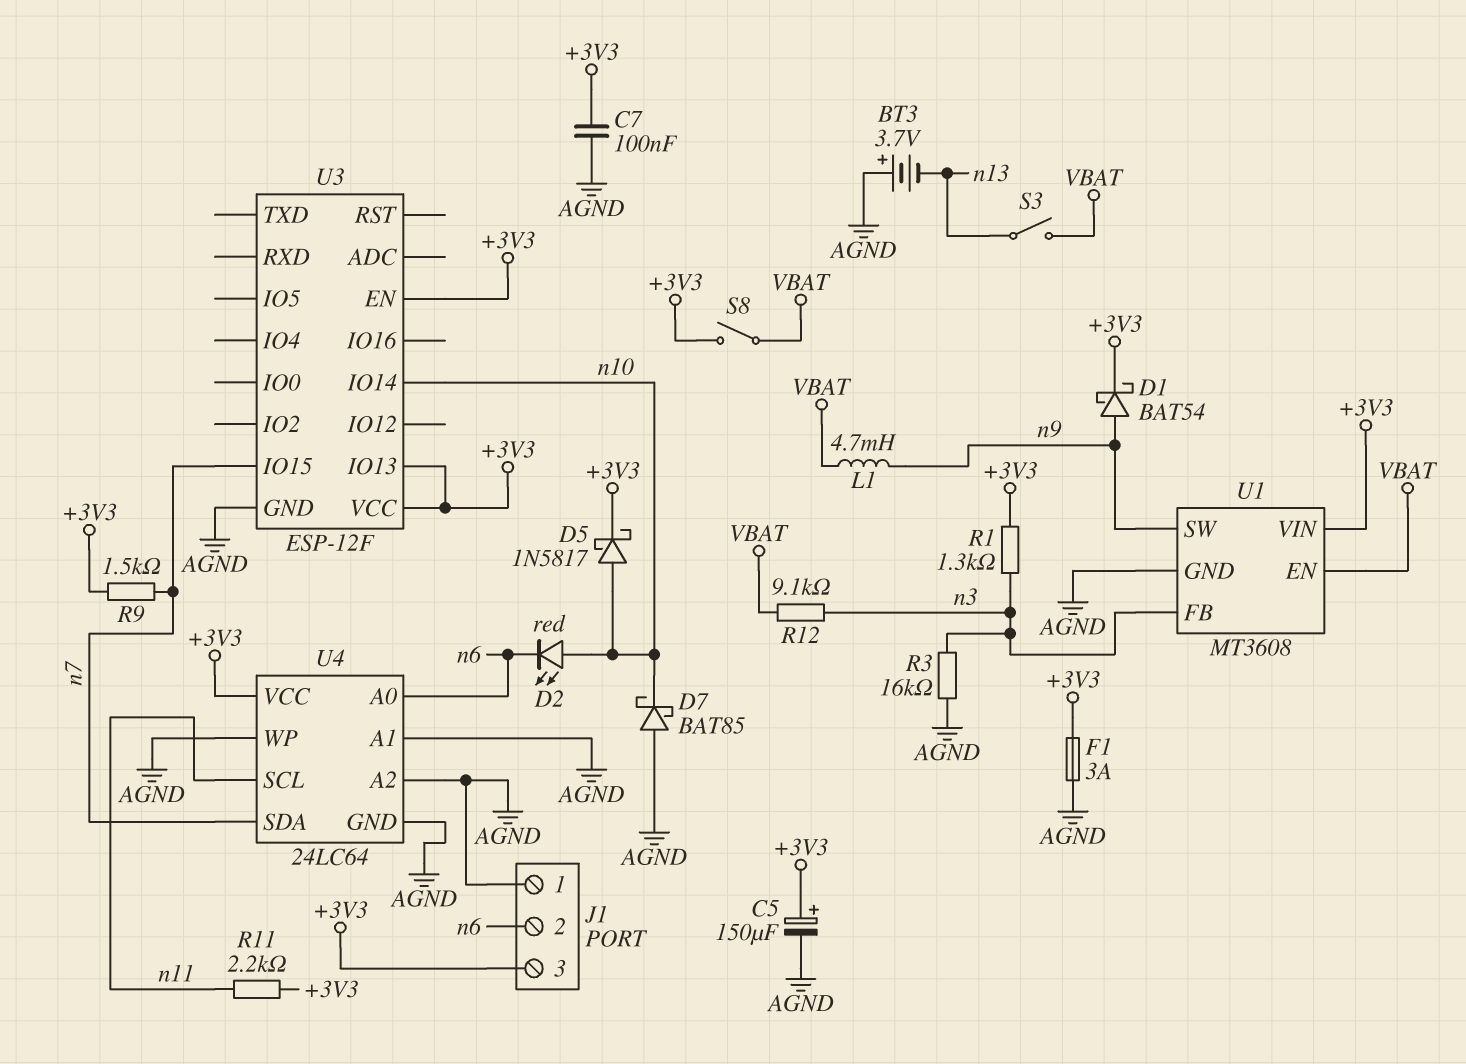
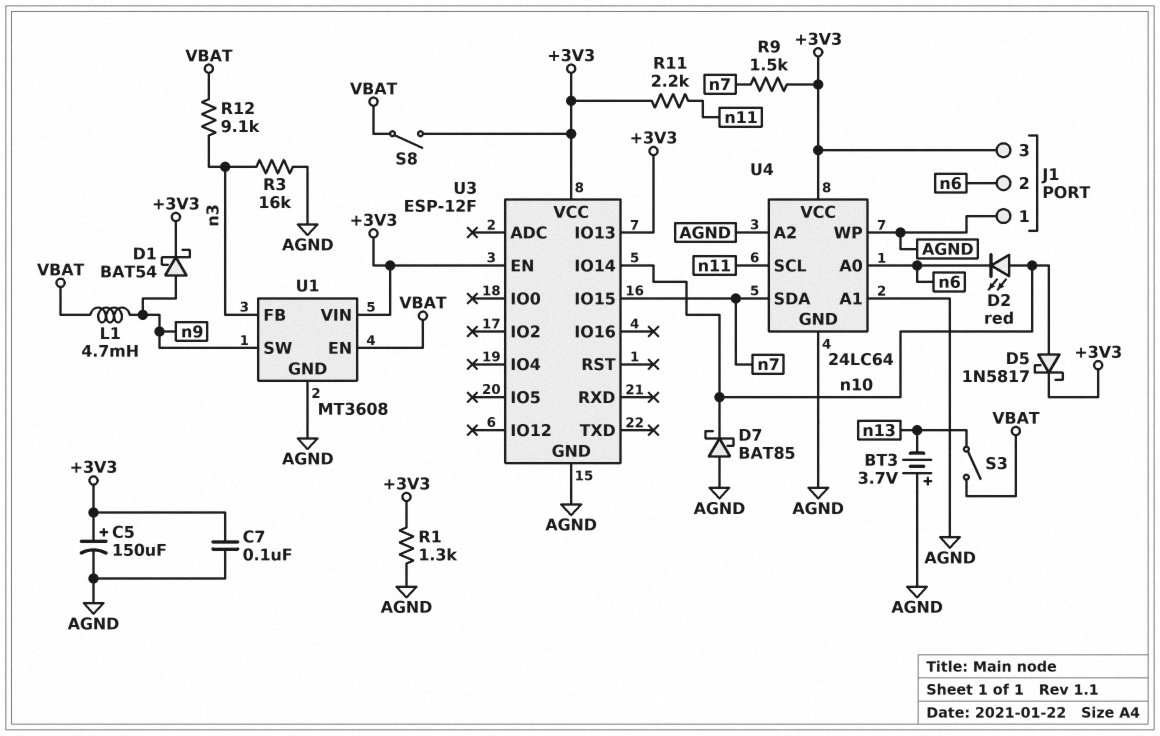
F1: 3A (+3V3, AGND) -> none
R1: 1.3k (+3V3, n3) -> 1.3k (+3V3, AGND)

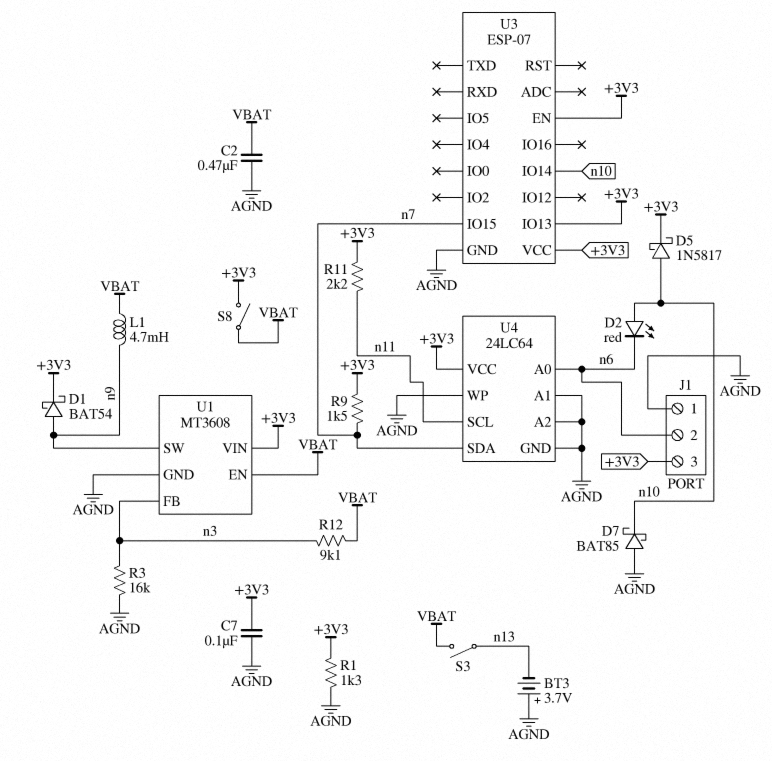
C2: none -> 470nF (AGND, VBAT)
C5: 150uF (plus +3V3, minus AGND) -> none
U3: ESP-12F -> ESP-07

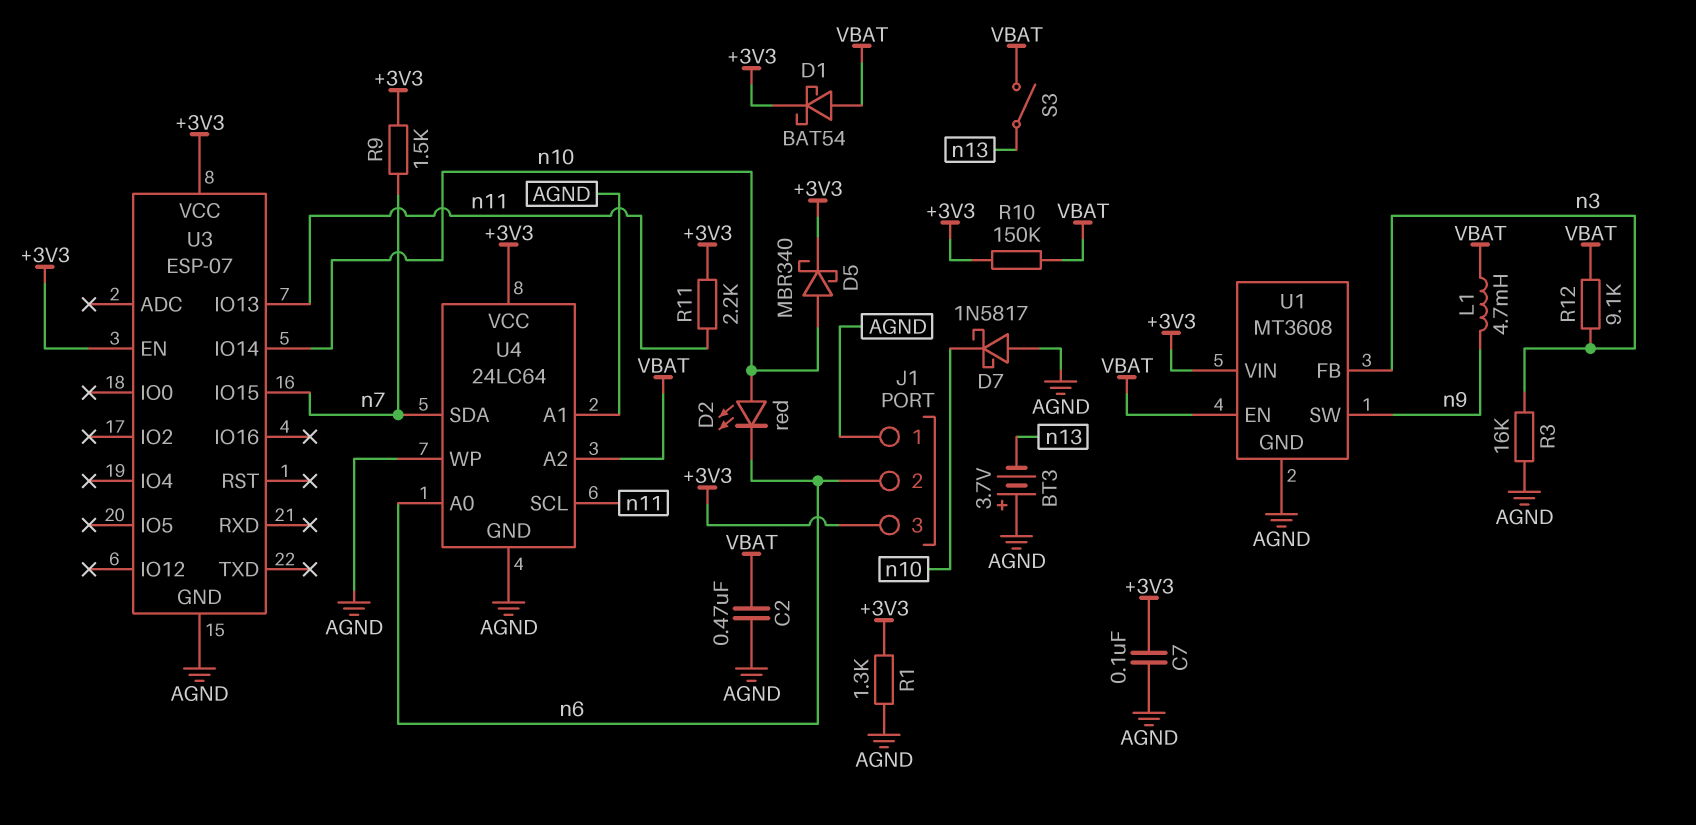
D1: schottky BAT54 (A n9, K +3V3) -> schottky BAT54 (A VBAT, K +3V3)
D5: schottky 1N5817 (A n10, K +3V3) -> schottky MBR340 (A n10, K +3V3)
D7: schottky BAT85 (A AGND, K n10) -> schottky 1N5817 (A AGND, K n10)
R10: none -> 150k (+3V3, VBAT)
S8: switch (+3V3, VBAT) -> none
U3 pin IO13: +3V3 -> n11
U4 pin A2: AGND -> VBAT

